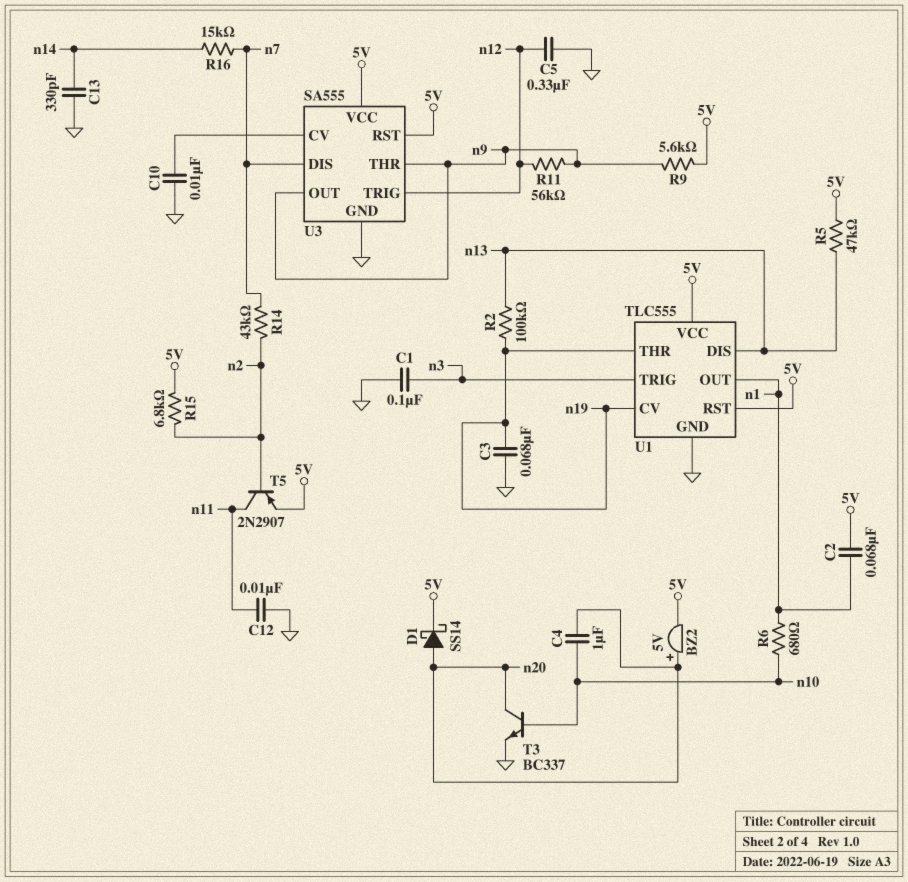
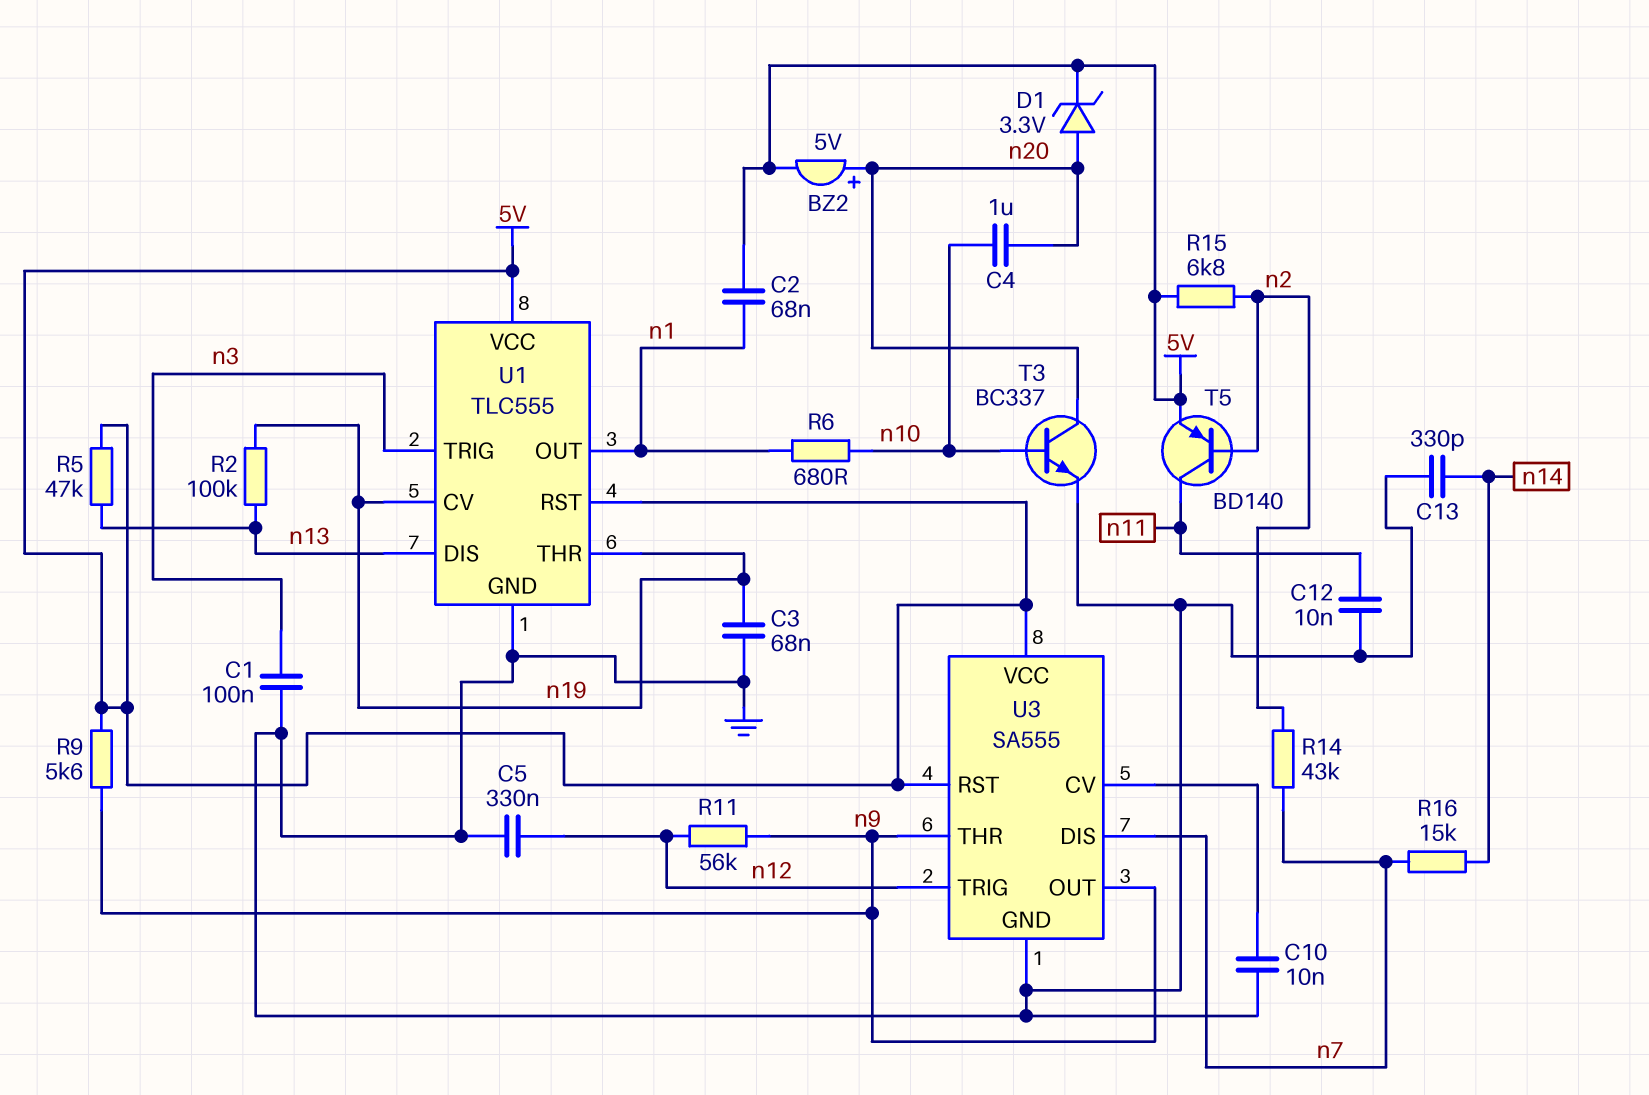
D1: schottky SS14 (A n20, K 5V) -> zener 3.3V (A n20, K 5V)
T5: PNP 2N2907 (B n2, C n11, E 5V) -> PNP BD140 (B n2, C n11, E 5V)

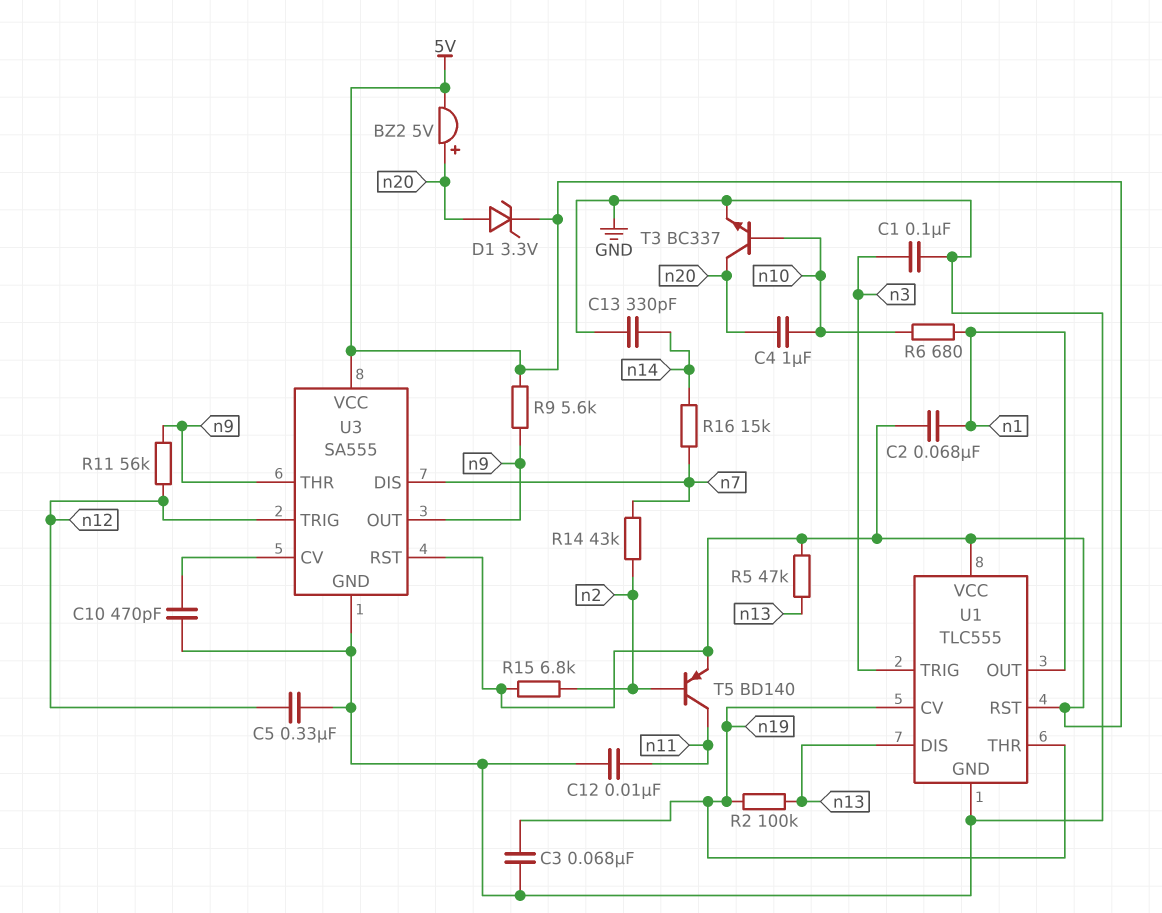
C10: 10nF (GND, U3/CV) -> 470pF (GND, U3/CV)

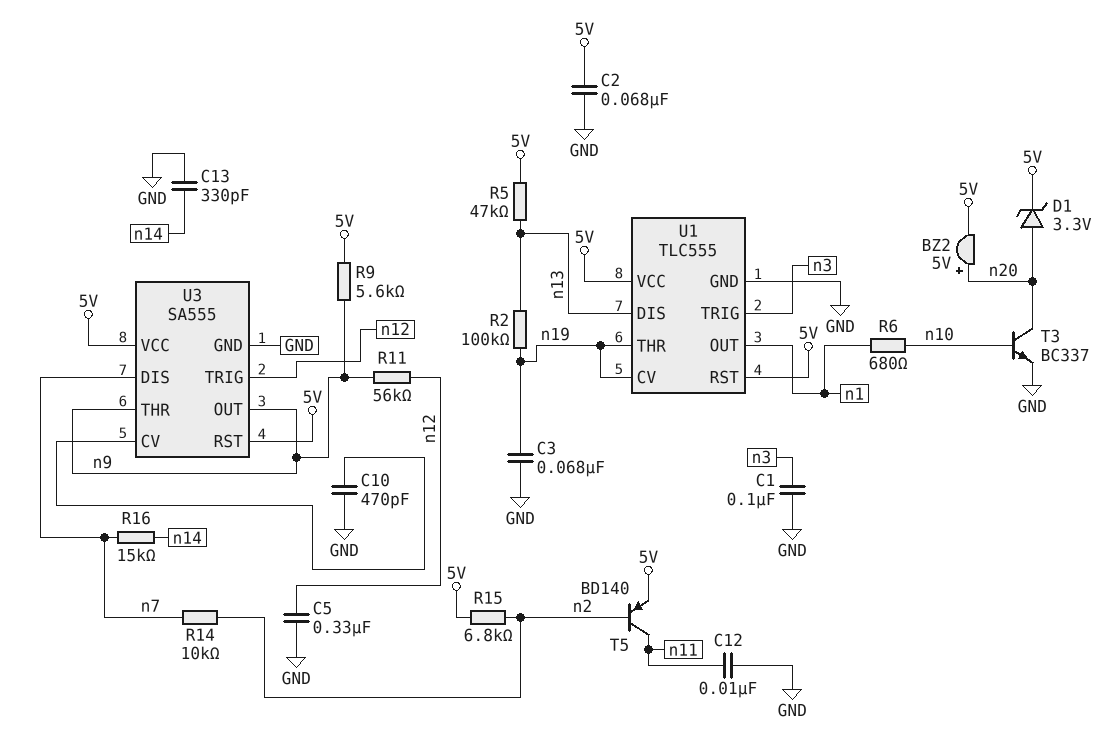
C2: 68nF (5V, n1) -> 68nF (5V, GND)
C4: 1uF (n10, n20) -> none
R14: 43k (n2, n7) -> 10k (n2, n7)

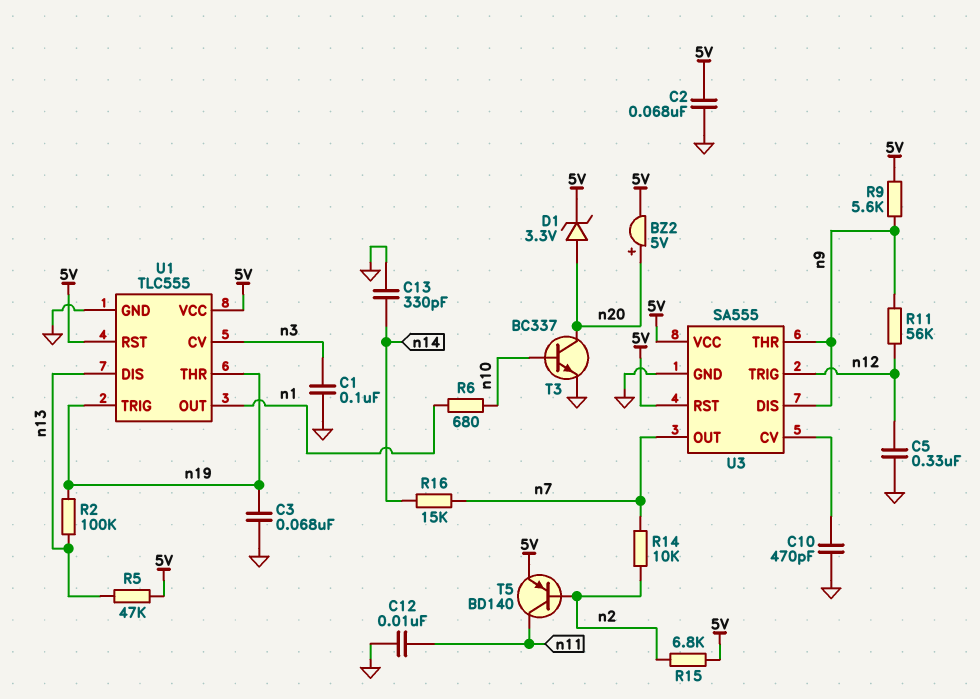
U1 pin CV: n19 -> n3
U1 pin TRIG: n3 -> n19
U3 pin DIS: n7 -> n9
U3 pin OUT: n9 -> n7

